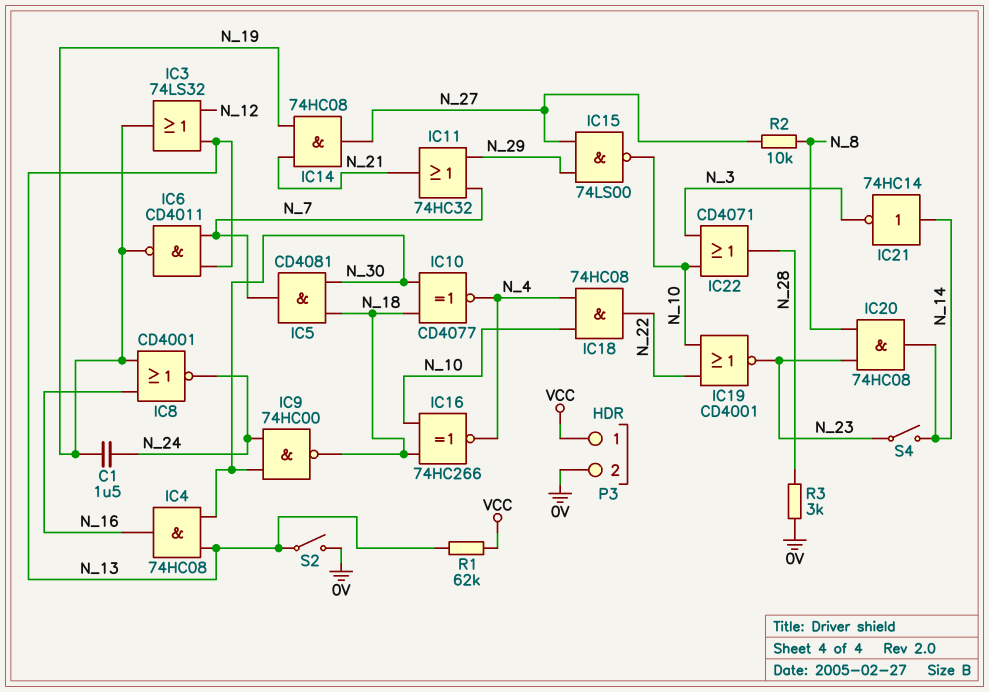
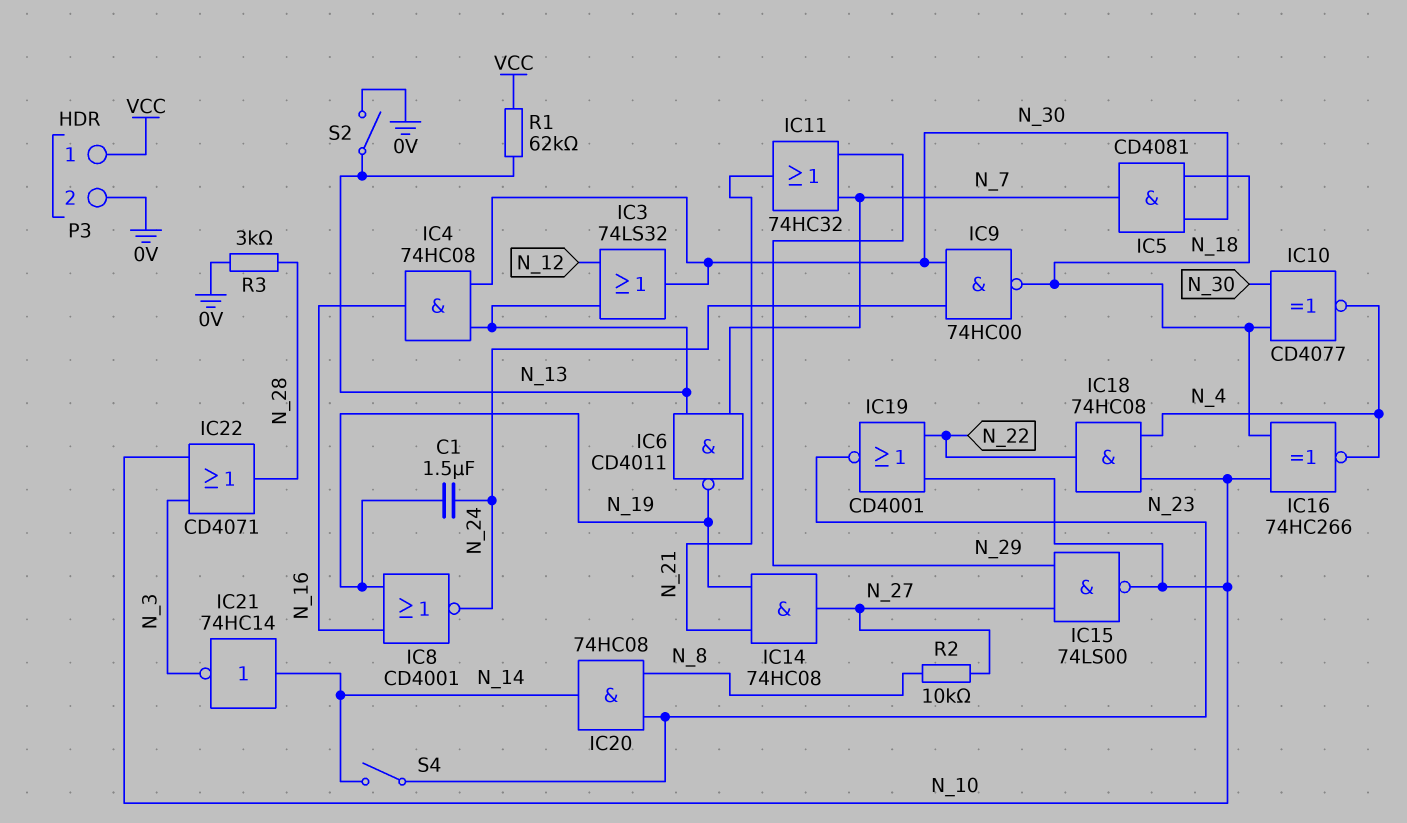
IC3: OR 74LS32 (in N_12, in N_13, out N_19) -> OR 74LS32 (in N_12, in N_13, out N_30)

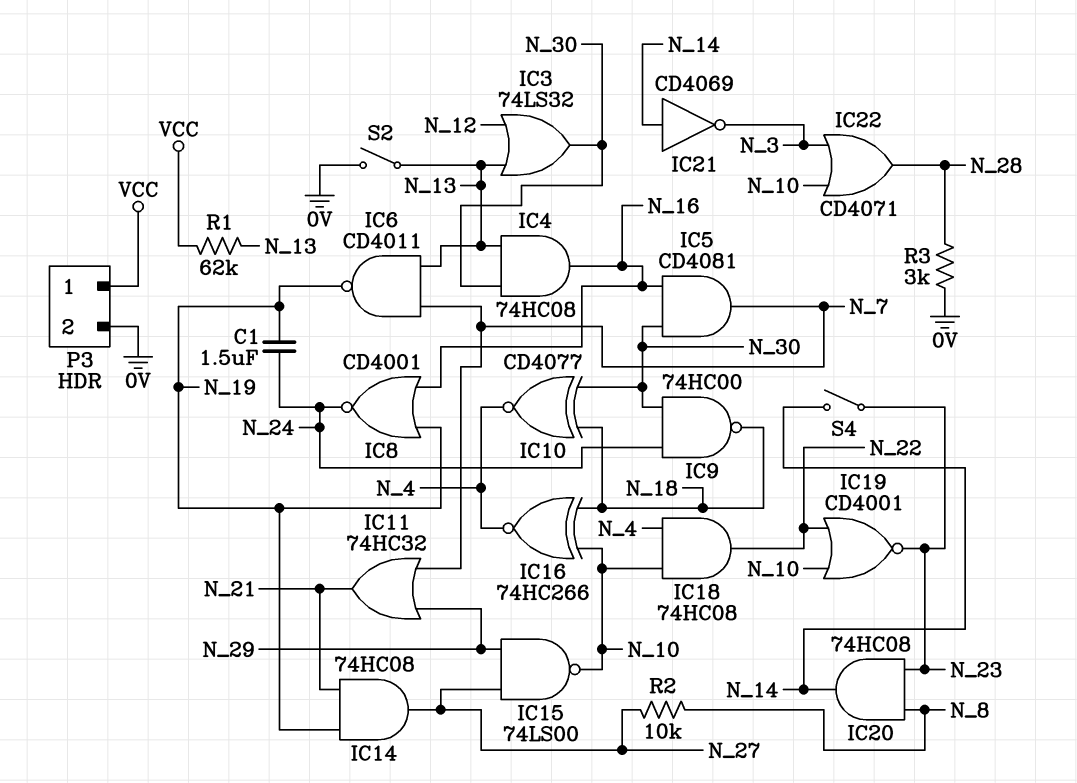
IC5: AND CD4081 (in N_18, in N_30, out N_7) -> AND CD4081 (in N_16, in N_30, out N_7)
IC21: NOT 74HC14 (in N_14, out N_3) -> NOT CD4069 (in N_14, out N_3)

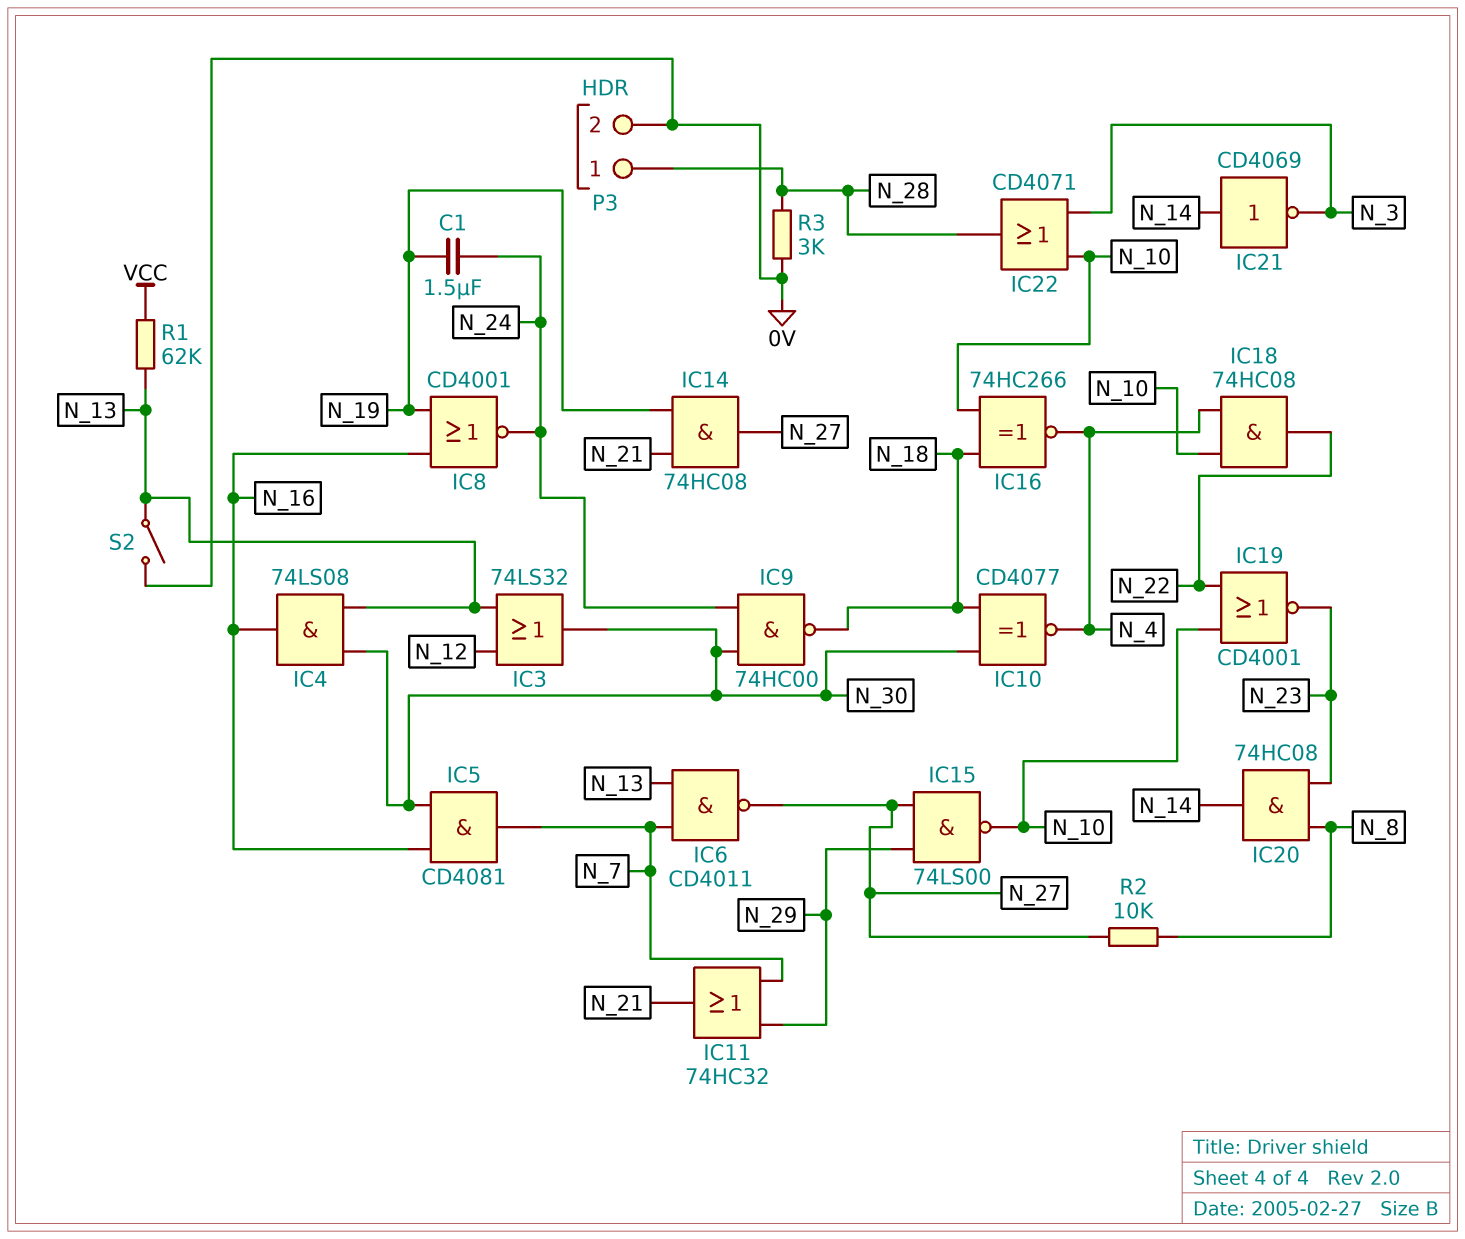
IC4: AND 74HC08 (in N_13, in N_30, out N_16) -> AND 74LS08 (in N_13, in N_30, out N_16)
IC6: NAND CD4011 (in N_7, in N_13, out N_19) -> NAND CD4011 (in N_7, in N_13, out N_27)
P3 pin 1: VCC -> N_28
S4: switch (N_14, N_23) -> none

